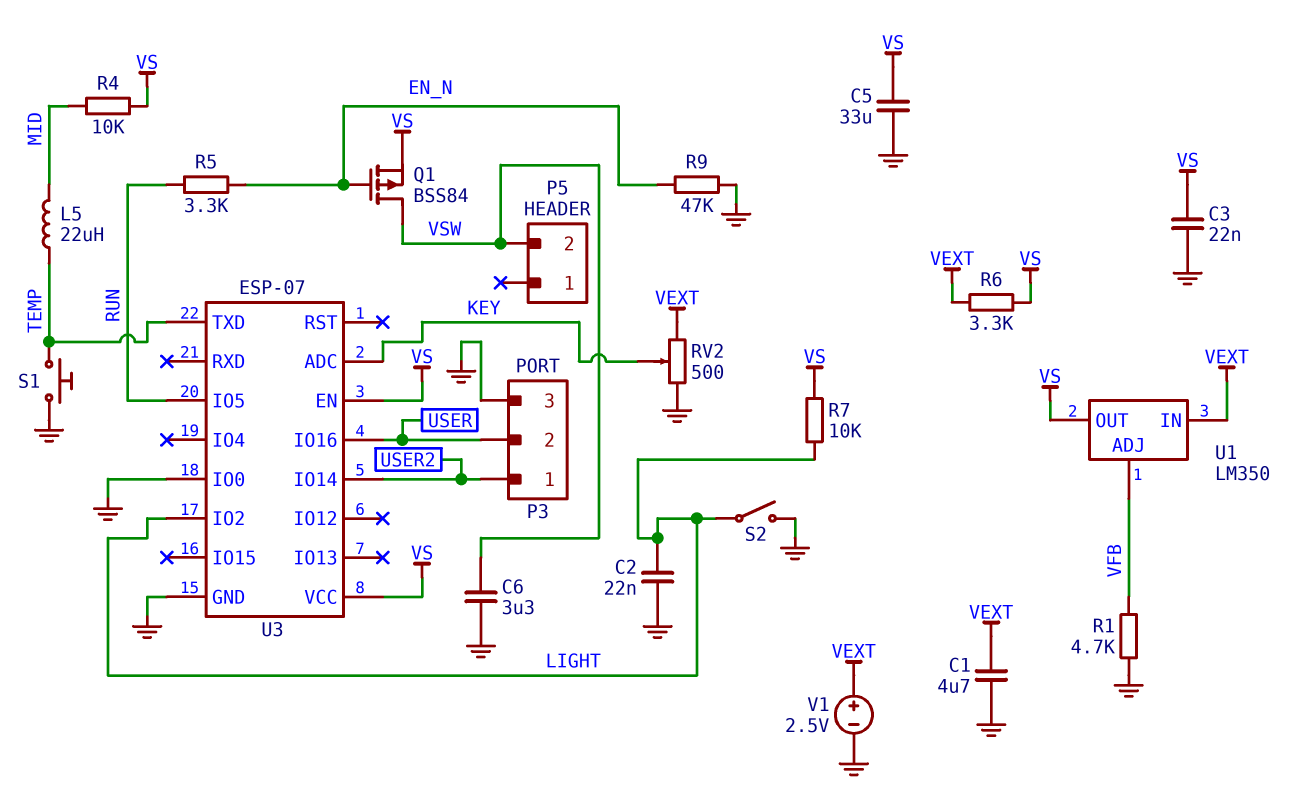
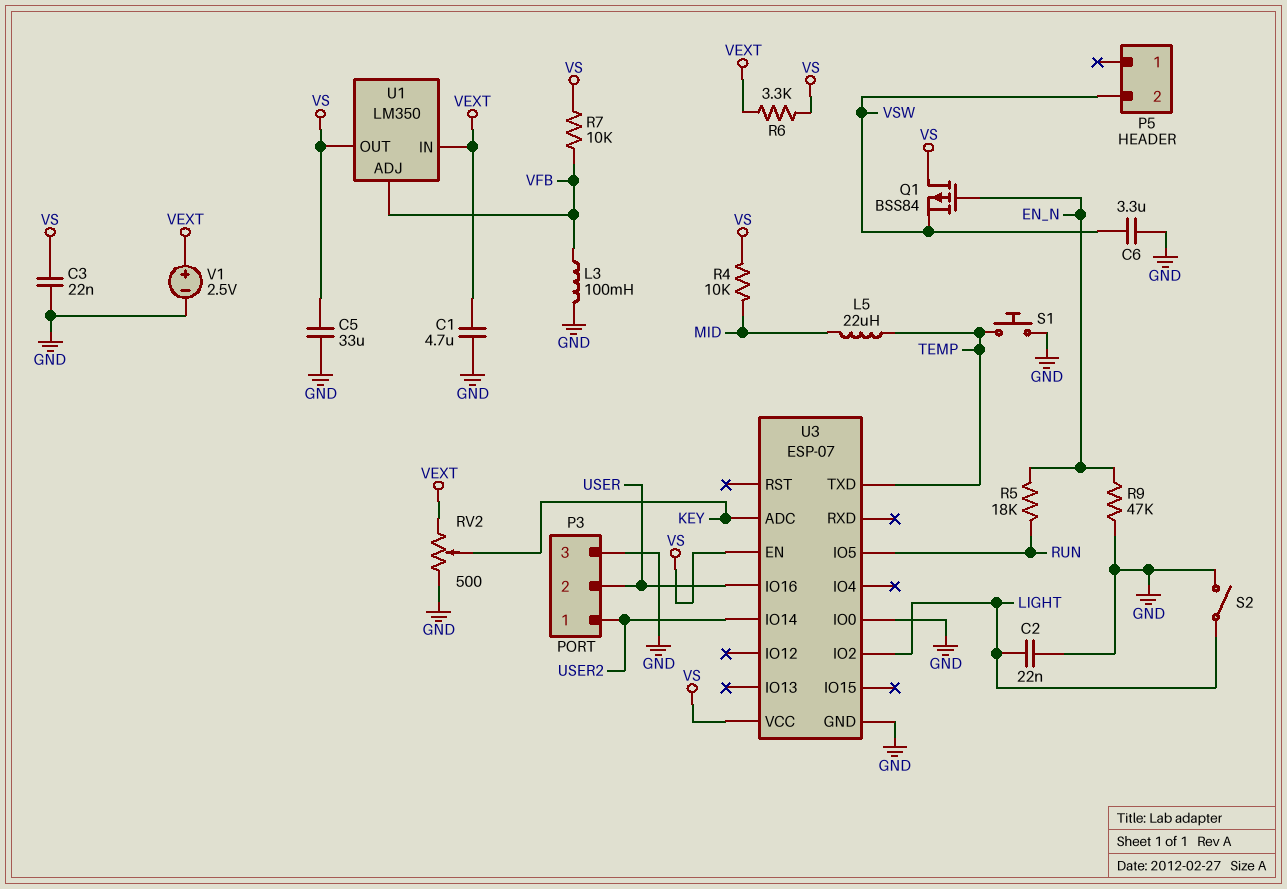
L3: none -> 100mH (GND, VFB)
Q1: PMOS BSS84 (G EN_N, D VSW, S VS) -> PMOS BSS84 (G EN_N, D VS, S VSW)
R1: 4.7k (GND, VFB) -> none
R5: 3.3k (EN_N, RUN) -> 18k (EN_N, RUN)
R7: 10k (LIGHT, VS) -> 10k (VFB, VS)

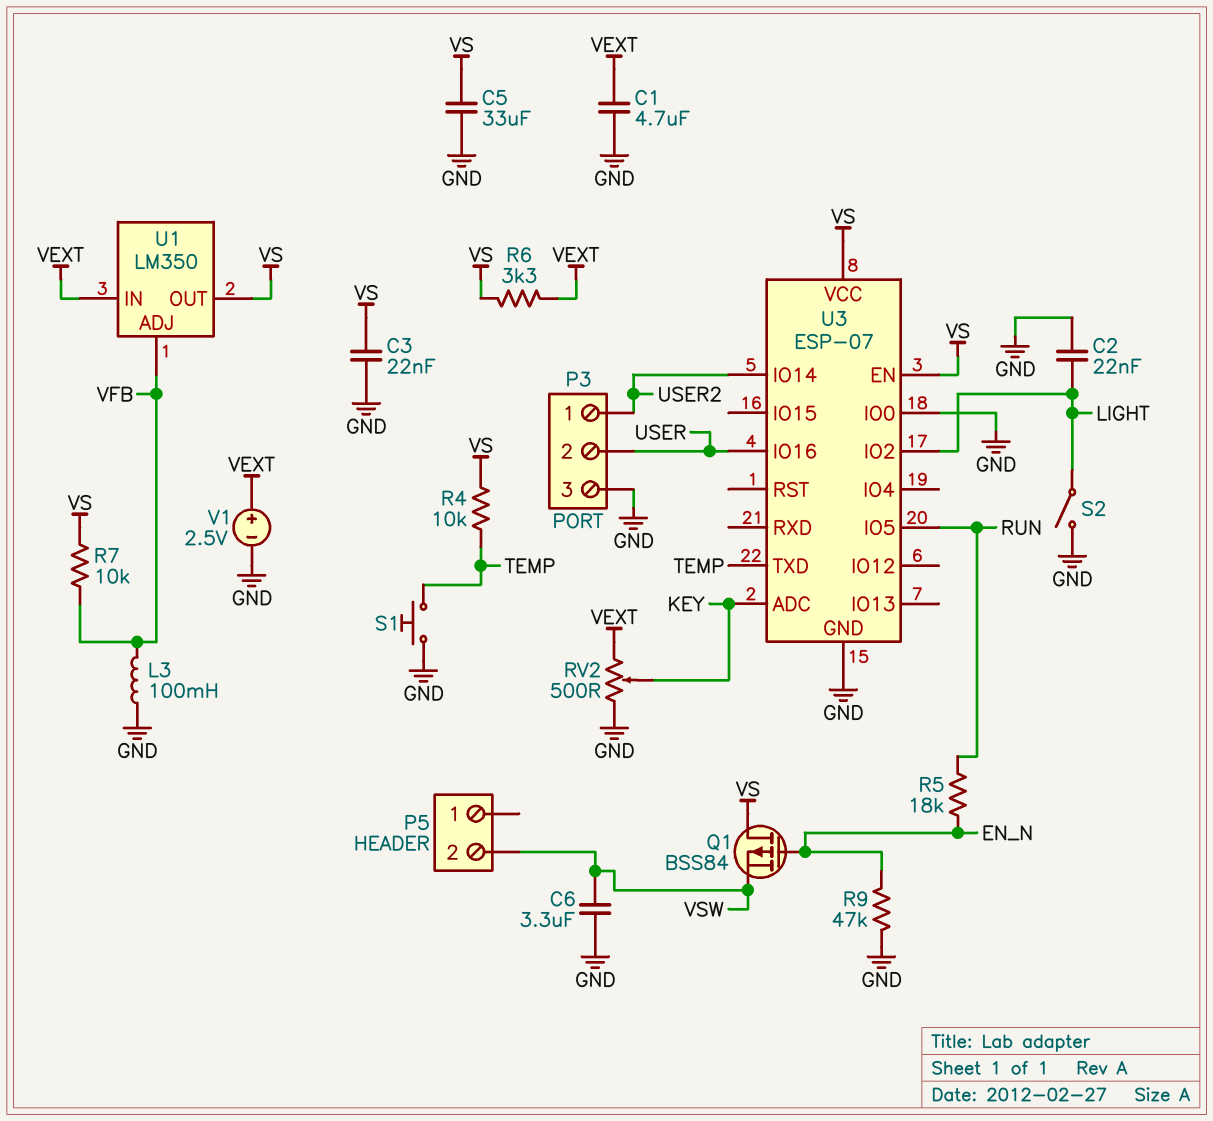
L5: 22uH (MID, TEMP) -> none
R4: 10k (MID, VS) -> 10k (TEMP, VS)

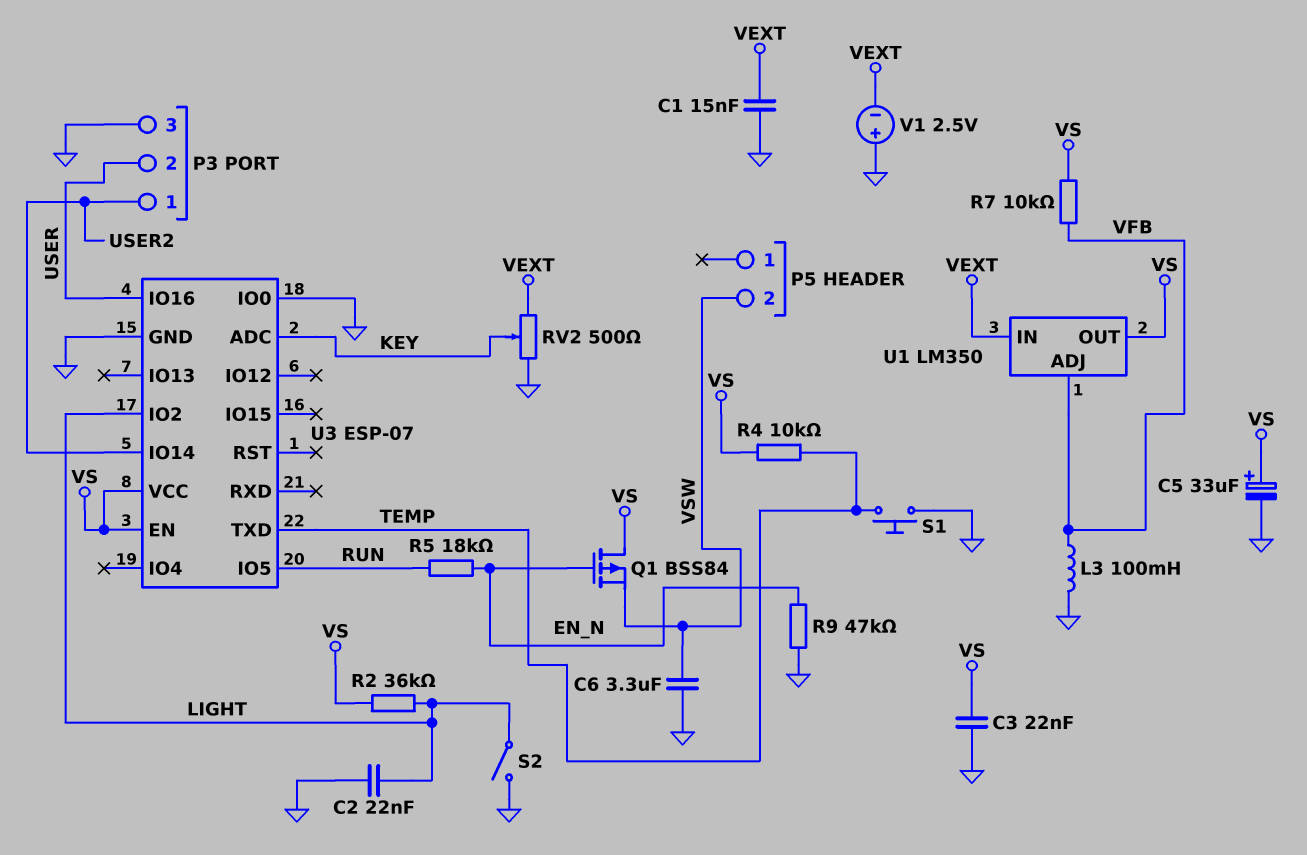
C1: 4.7uF (GND, VEXT) -> 15nF (GND, VEXT)
C5: 33uF (GND, VS) -> 33uF (plus VS, minus GND)
R2: none -> 36k (LIGHT, VS)
R6: 3.3k (VEXT, VS) -> none
V1: 2.5V (plus VEXT, minus GND) -> 2.5V (plus GND, minus VEXT)

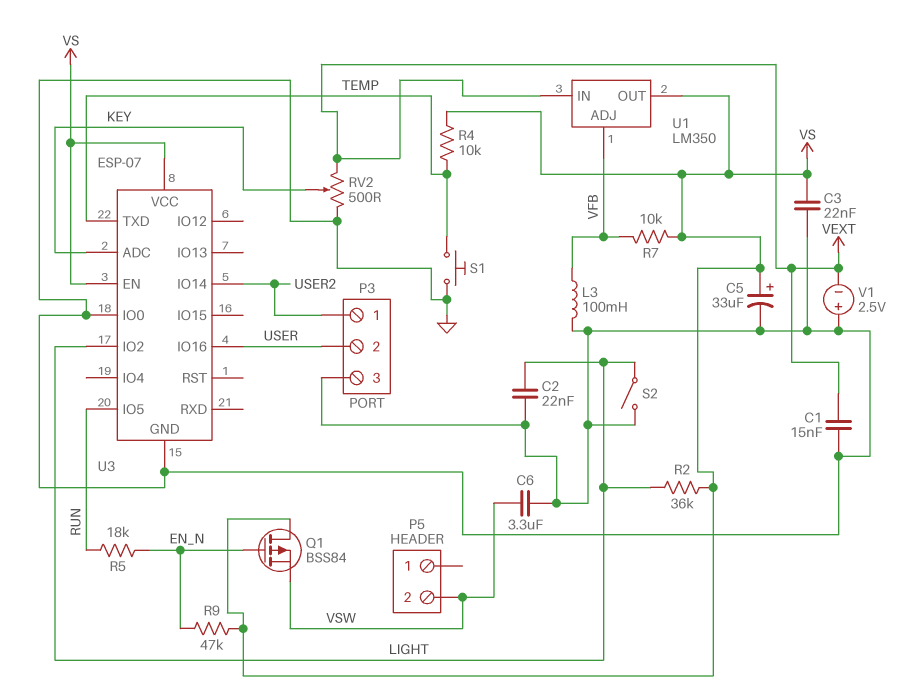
R9: 47k (EN_N, GND) -> 47k (EN_N, VS)

